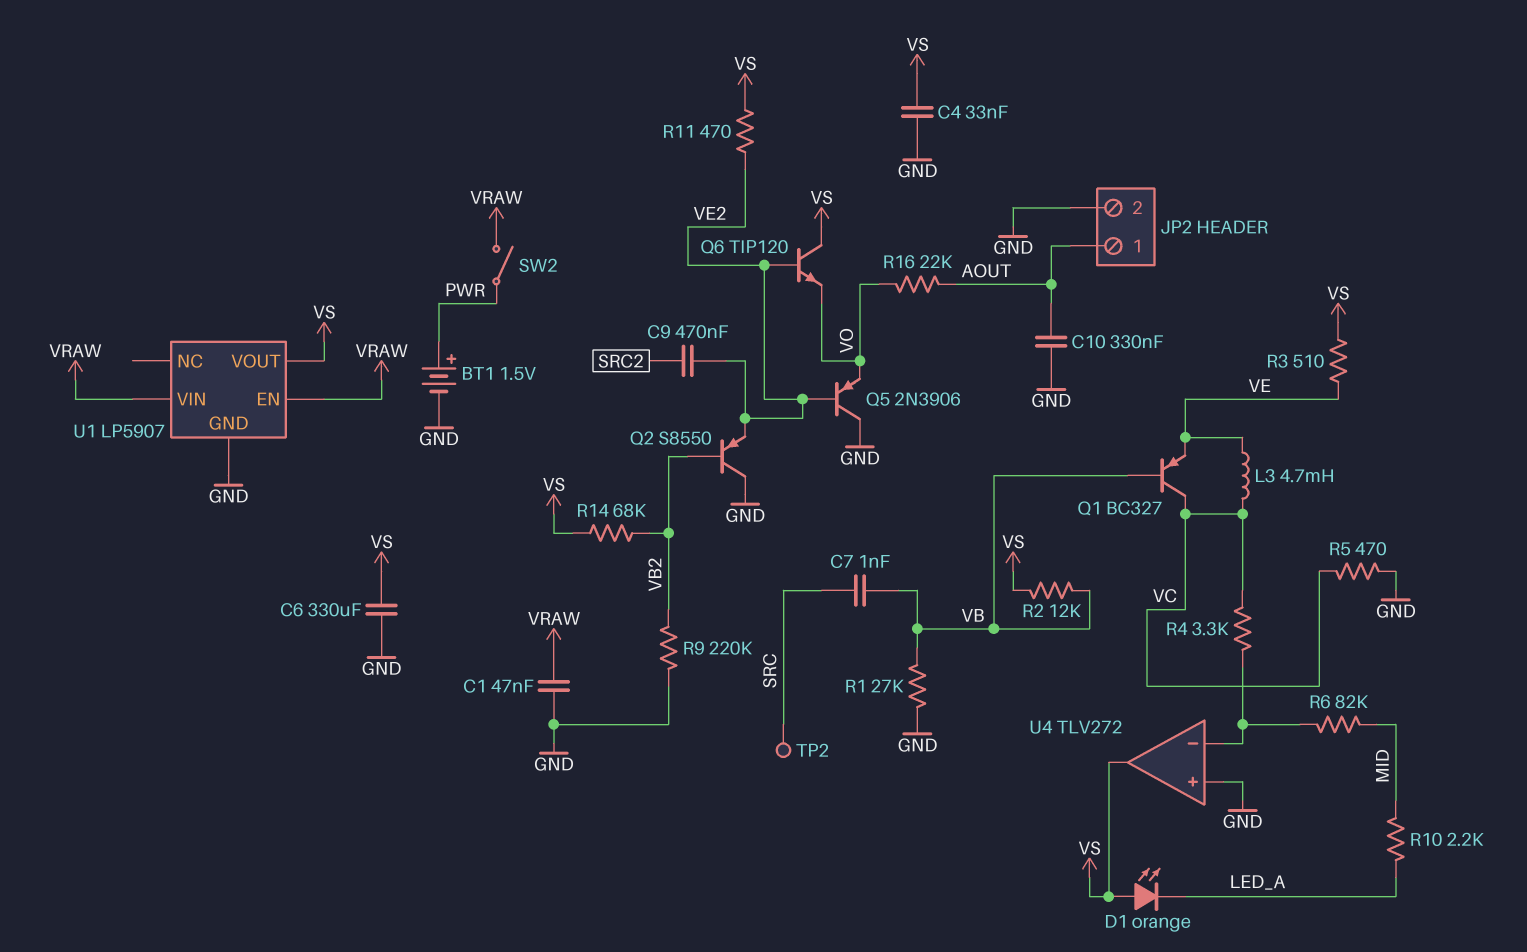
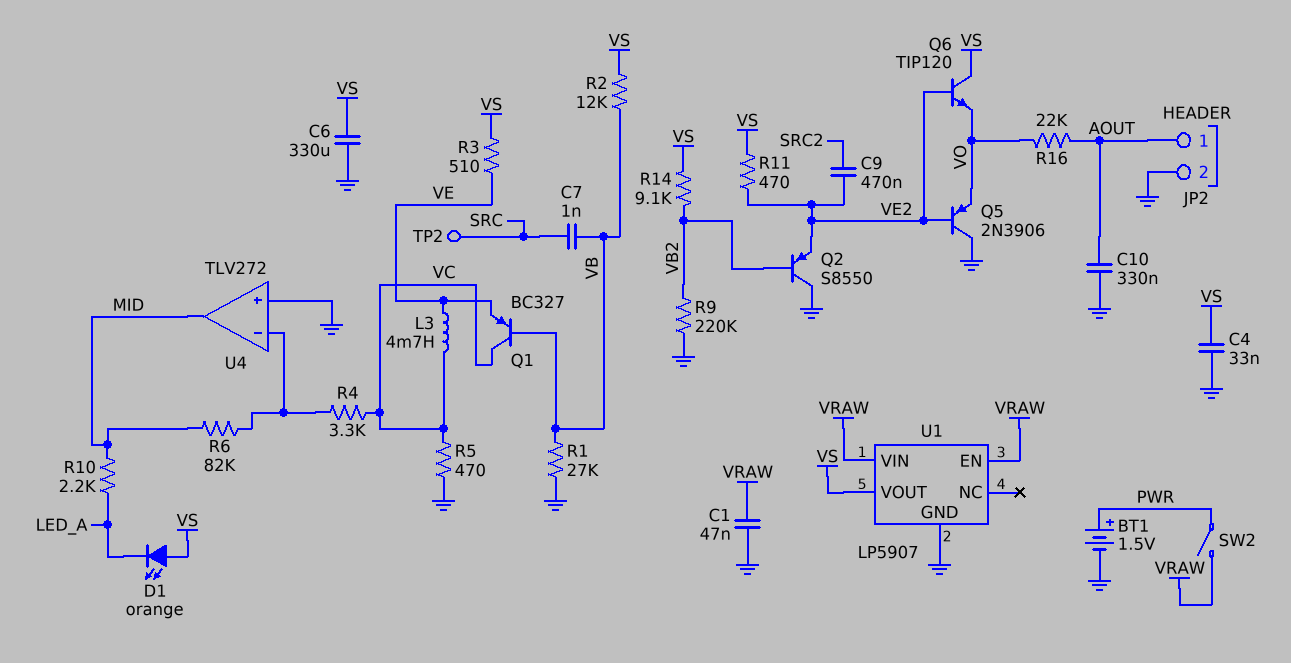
R14: 68k (VB2, VS) -> 9.1k (VB2, VS)
U4 pin out: VS -> MID

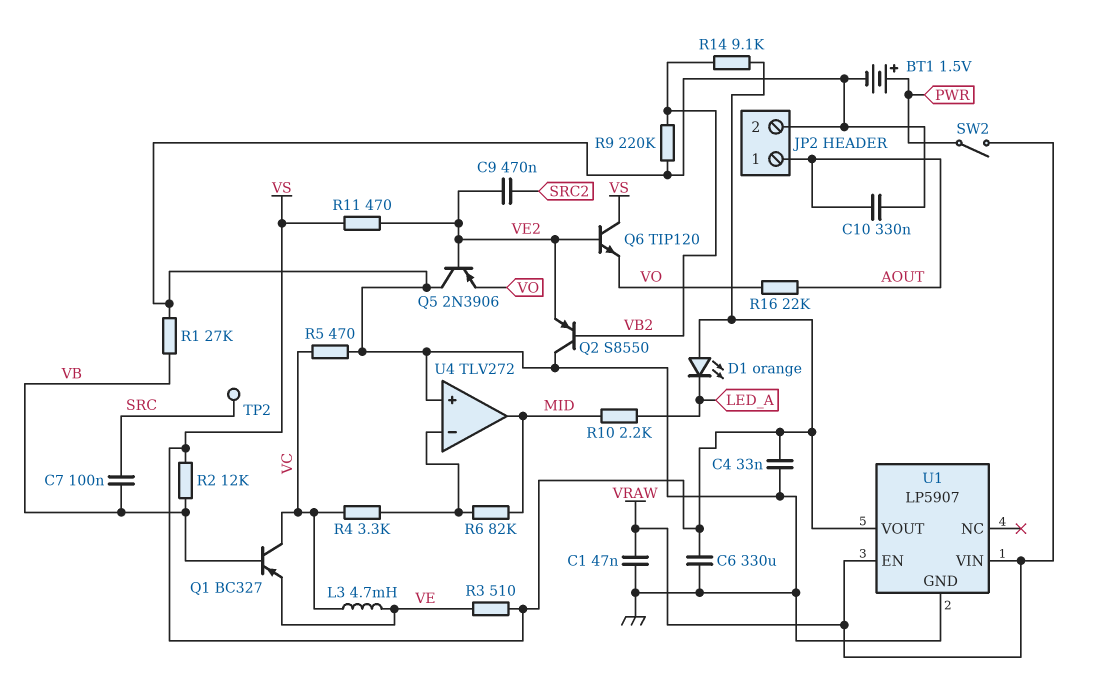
C7: 1nF (SRC, VB) -> 100nF (SRC, VB)

